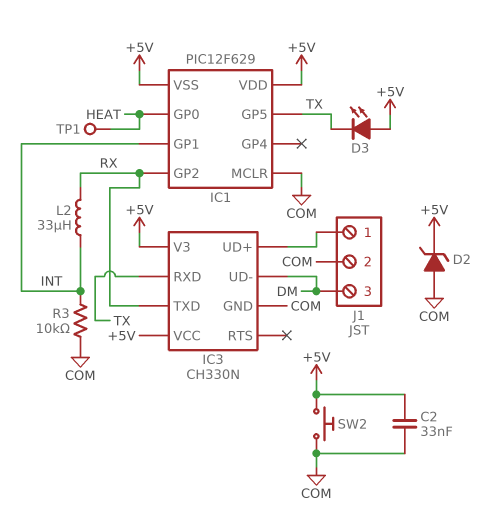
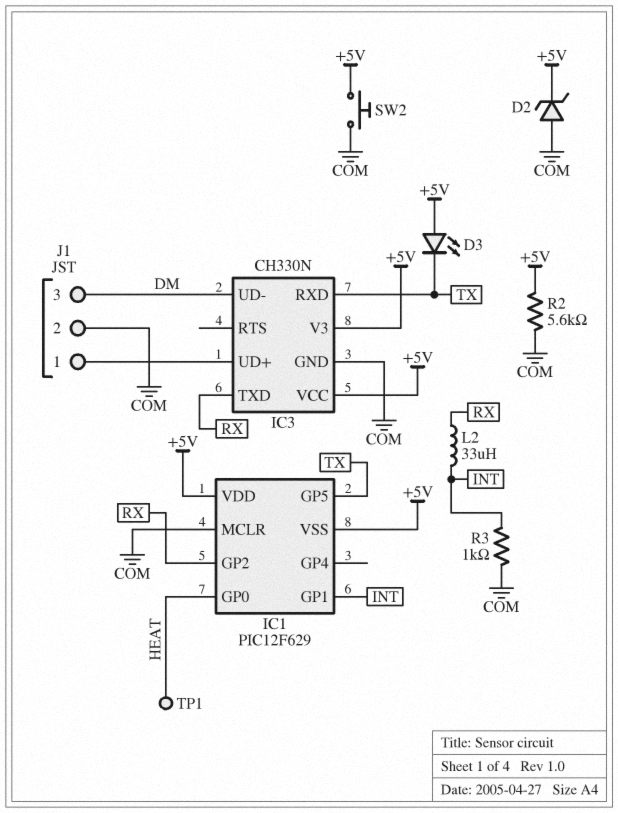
C2: 33nF (+5V, COM) -> none
R2: none -> 5.6k (+5V, COM)
R3: 10k (COM, INT) -> 1k (COM, INT)

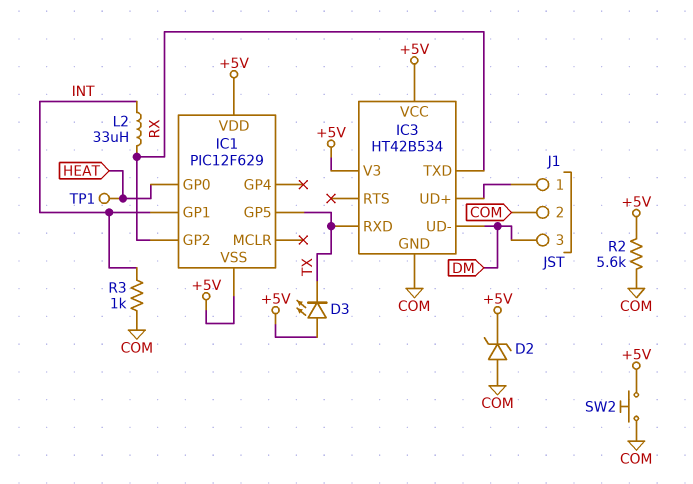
IC1 pin MCLR: COM -> none
IC3: CH330N -> HT42B534

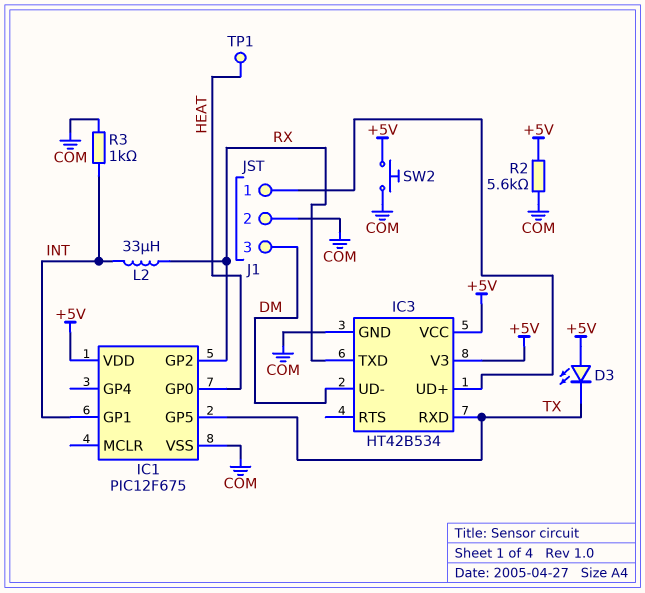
D2: zener (A COM, K +5V) -> none
IC1: PIC12F629 -> PIC12F675
IC1 pin VSS: +5V -> COM

